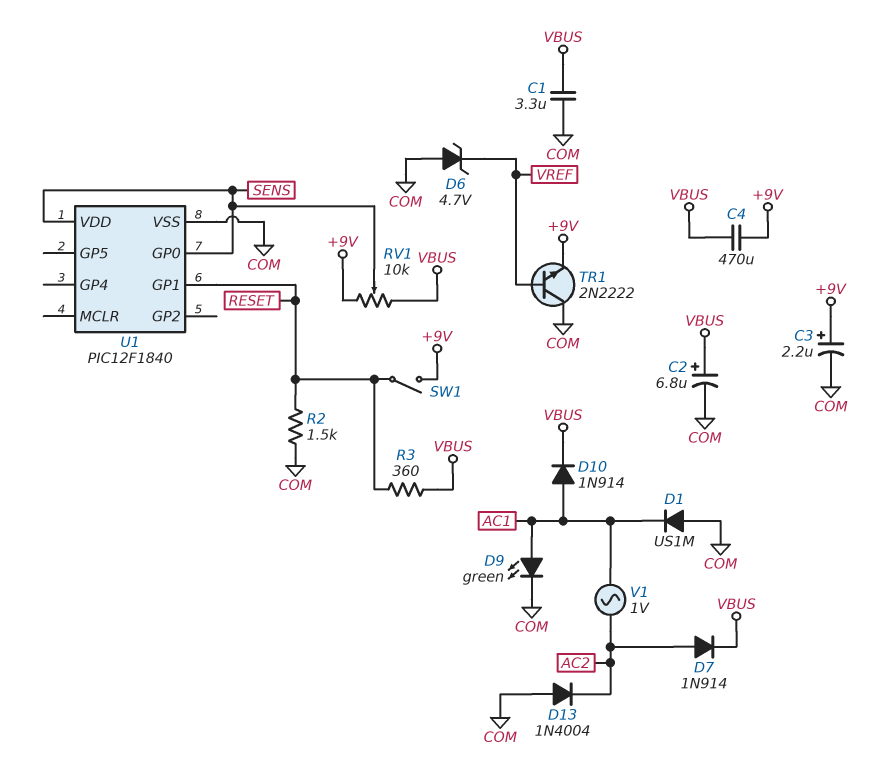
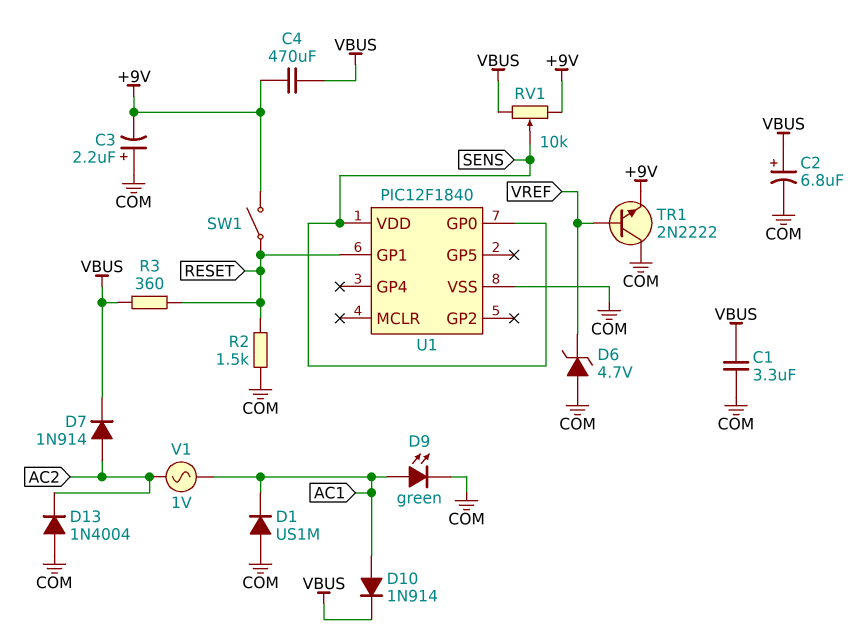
C3: 2.2uF (plus +9V, minus COM) -> 2.2uF (plus COM, minus +9V)

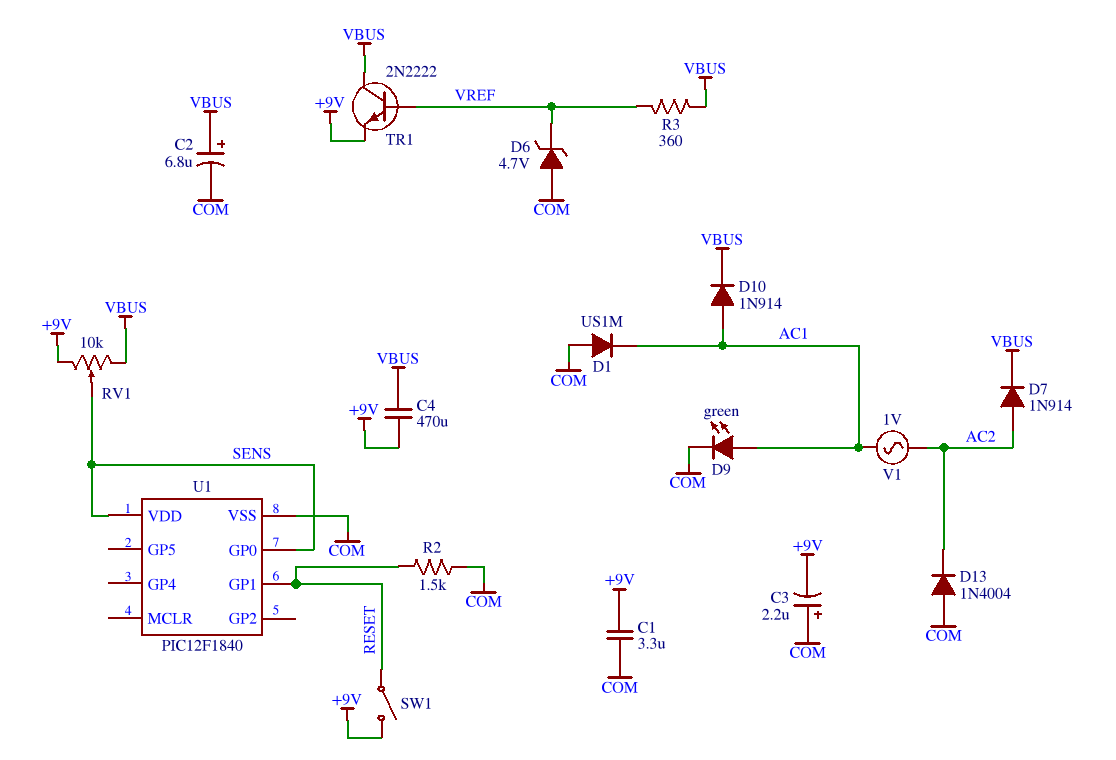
C1: 3.3uF (COM, VBUS) -> 3.3uF (+9V, COM)
R3: 360 (RESET, VBUS) -> 360 (VBUS, VREF)
TR1: NPN 2N2222 (B VREF, C COM, E +9V) -> NPN 2N2222 (B VREF, C VBUS, E +9V)

